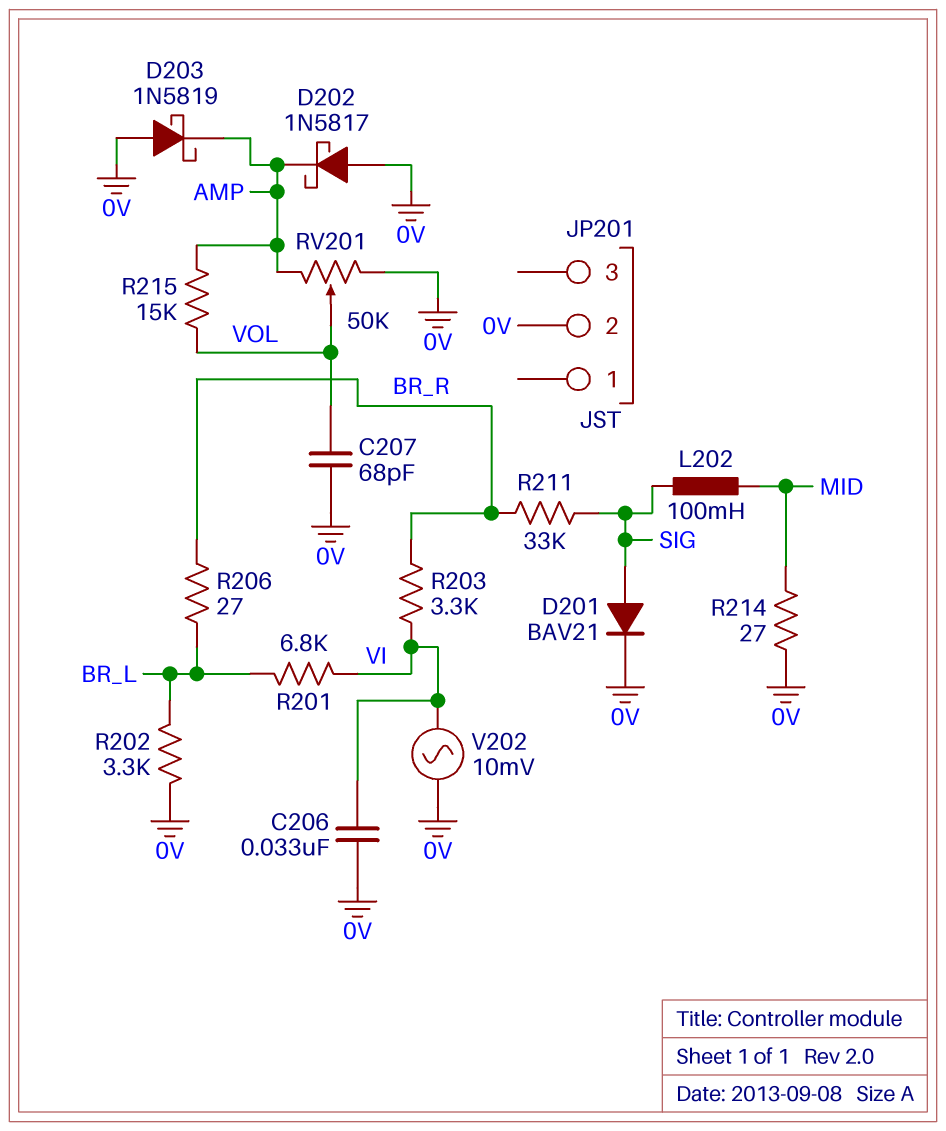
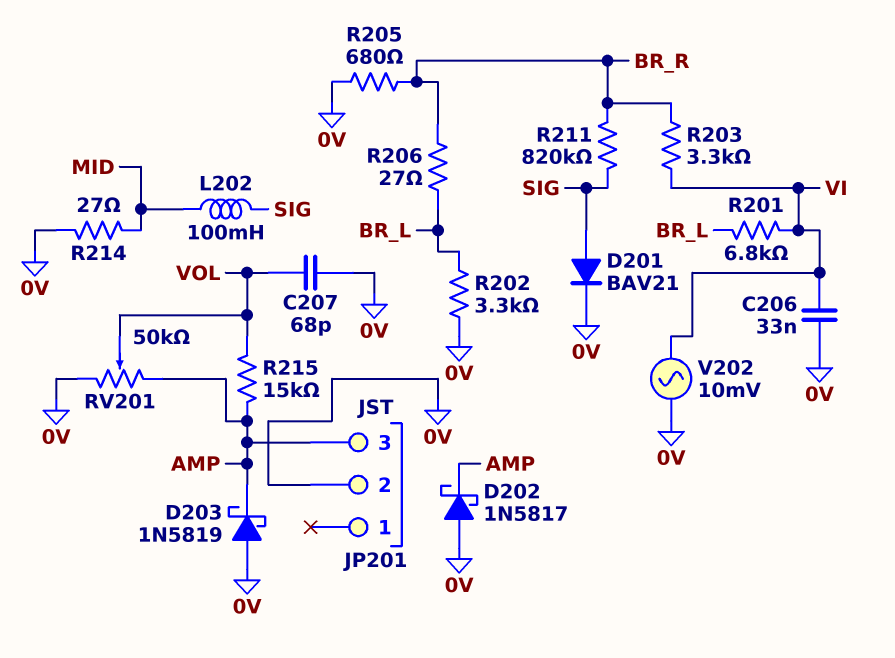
JP201 pin 3: none -> AMP
R205: none -> 680 (0V, BR_R)
R211: 33k (BR_R, SIG) -> 820k (BR_R, SIG)

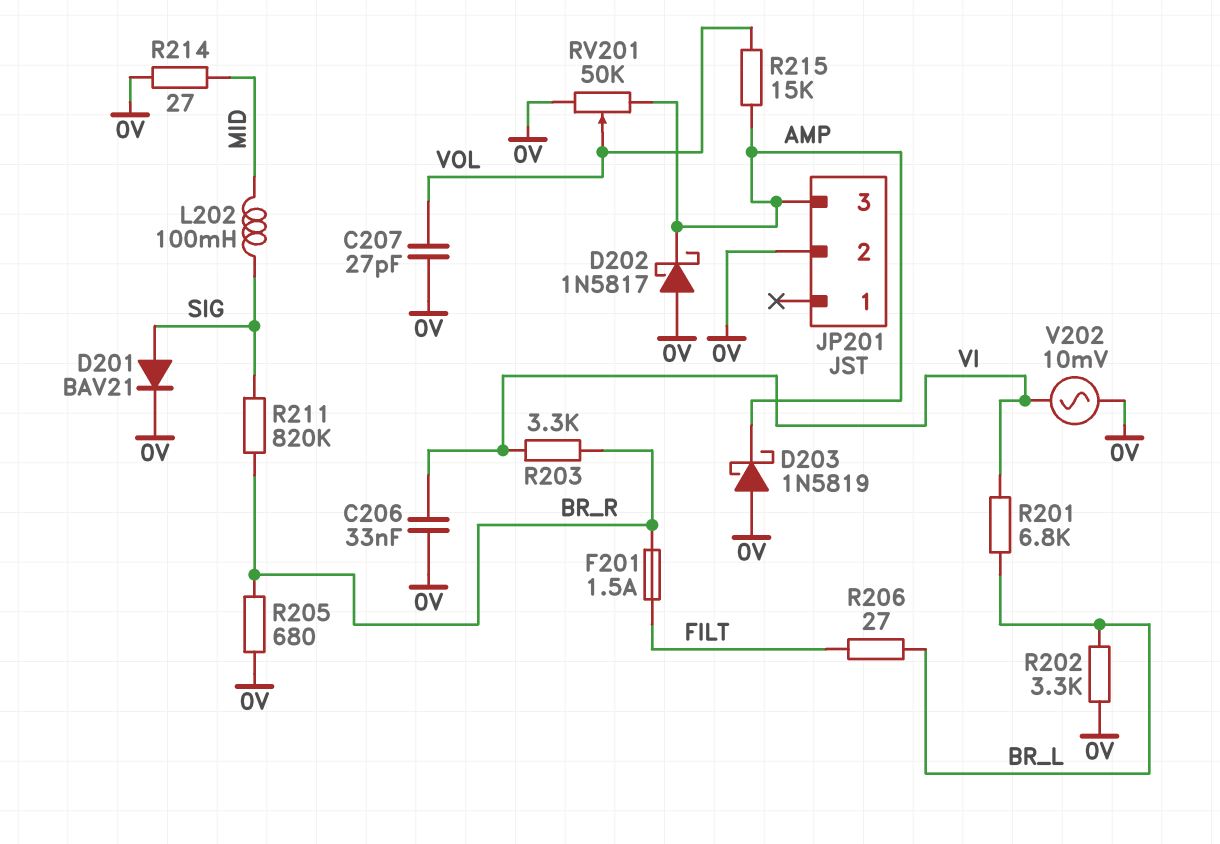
C207: 68pF (0V, VOL) -> 27pF (0V, VOL)
F201: none -> 1.5A (BR_R, FILT)
R206: 27 (BR_L, BR_R) -> 27 (BR_L, FILT)

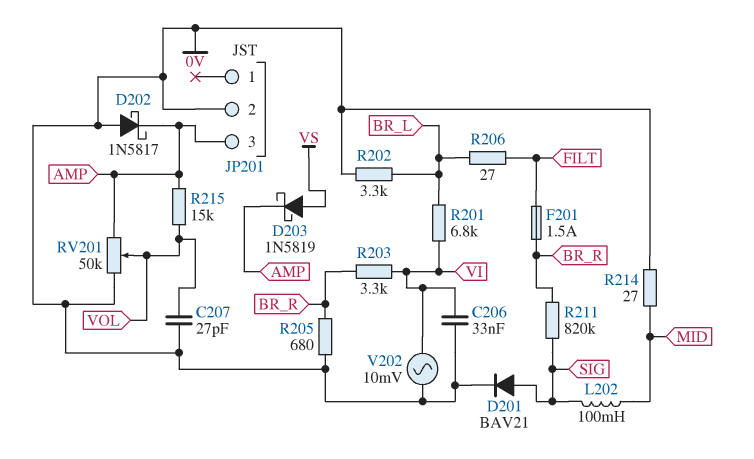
D203: schottky 1N5819 (A 0V, K AMP) -> schottky 1N5819 (A VS, K AMP)

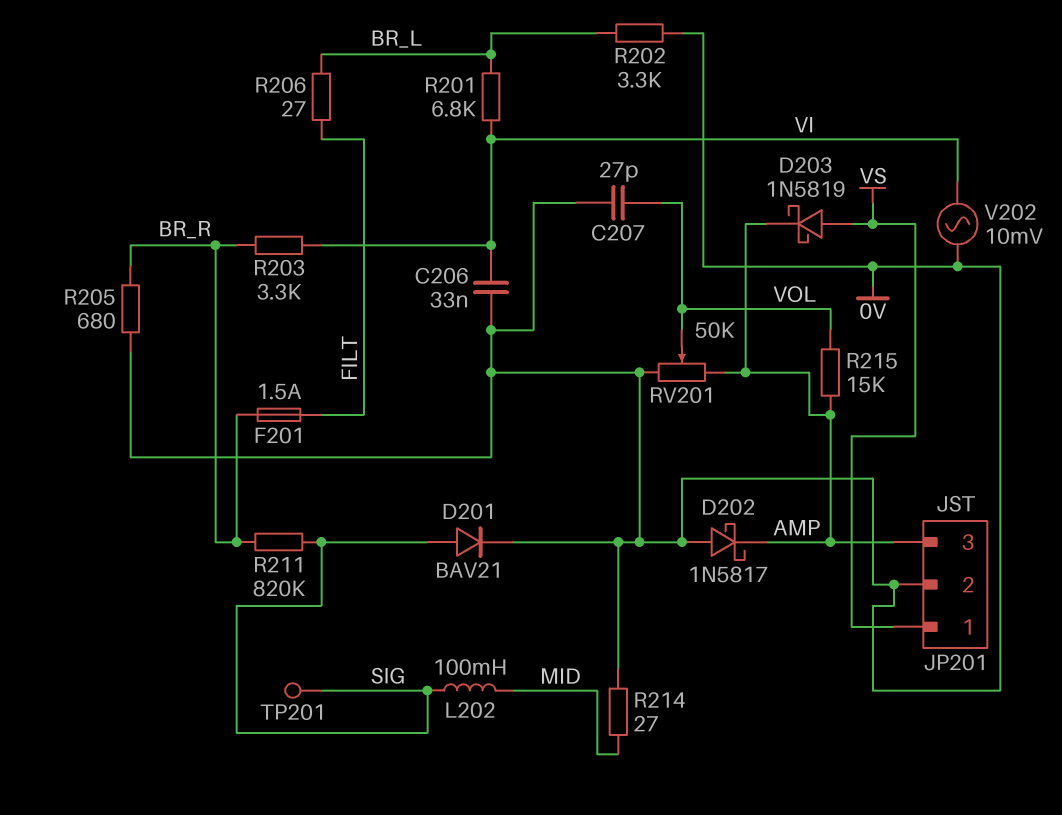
JP201 pin 1: none -> VS
TP201: none -> test point (SIG)

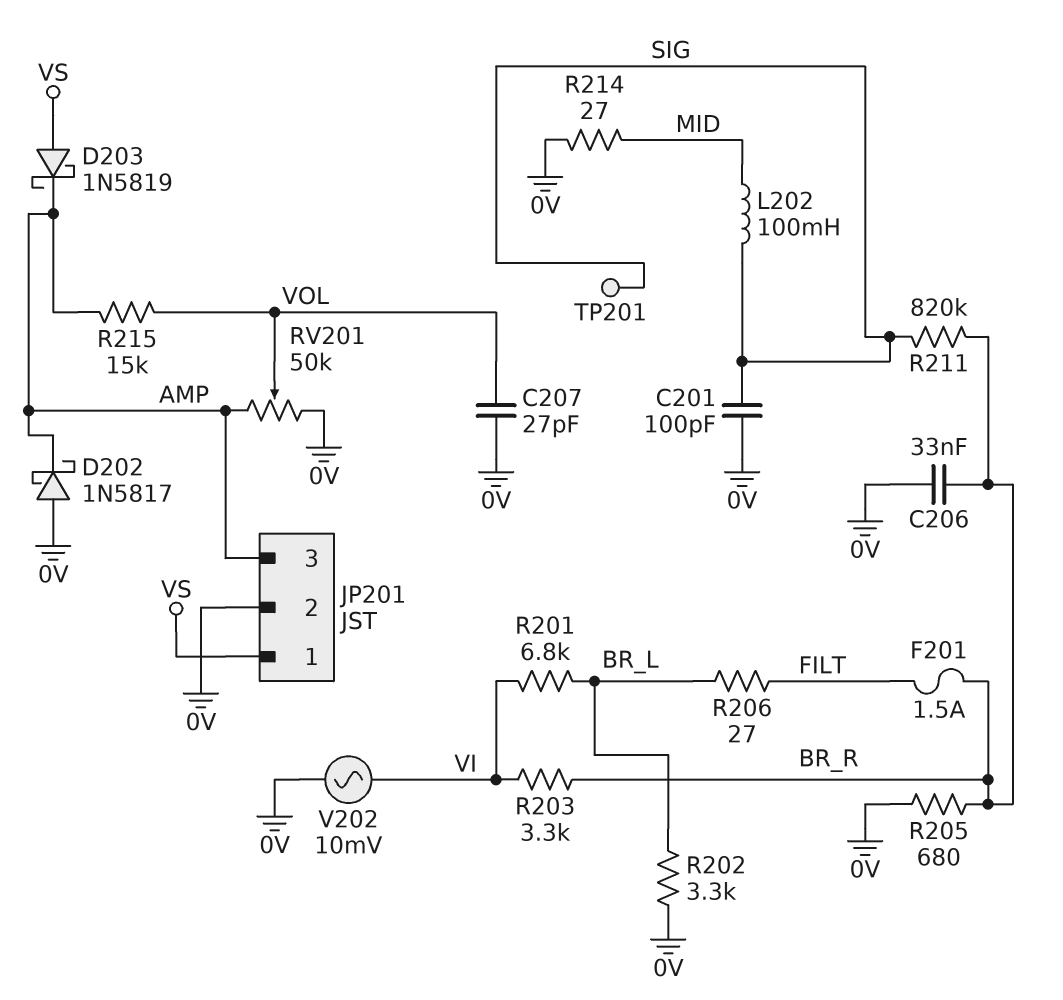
C201: none -> 100pF (0V, SIG)
C206: 33nF (0V, VI) -> 33nF (0V, BR_R)
D201: diode BAV21 (A SIG, K 0V) -> none

